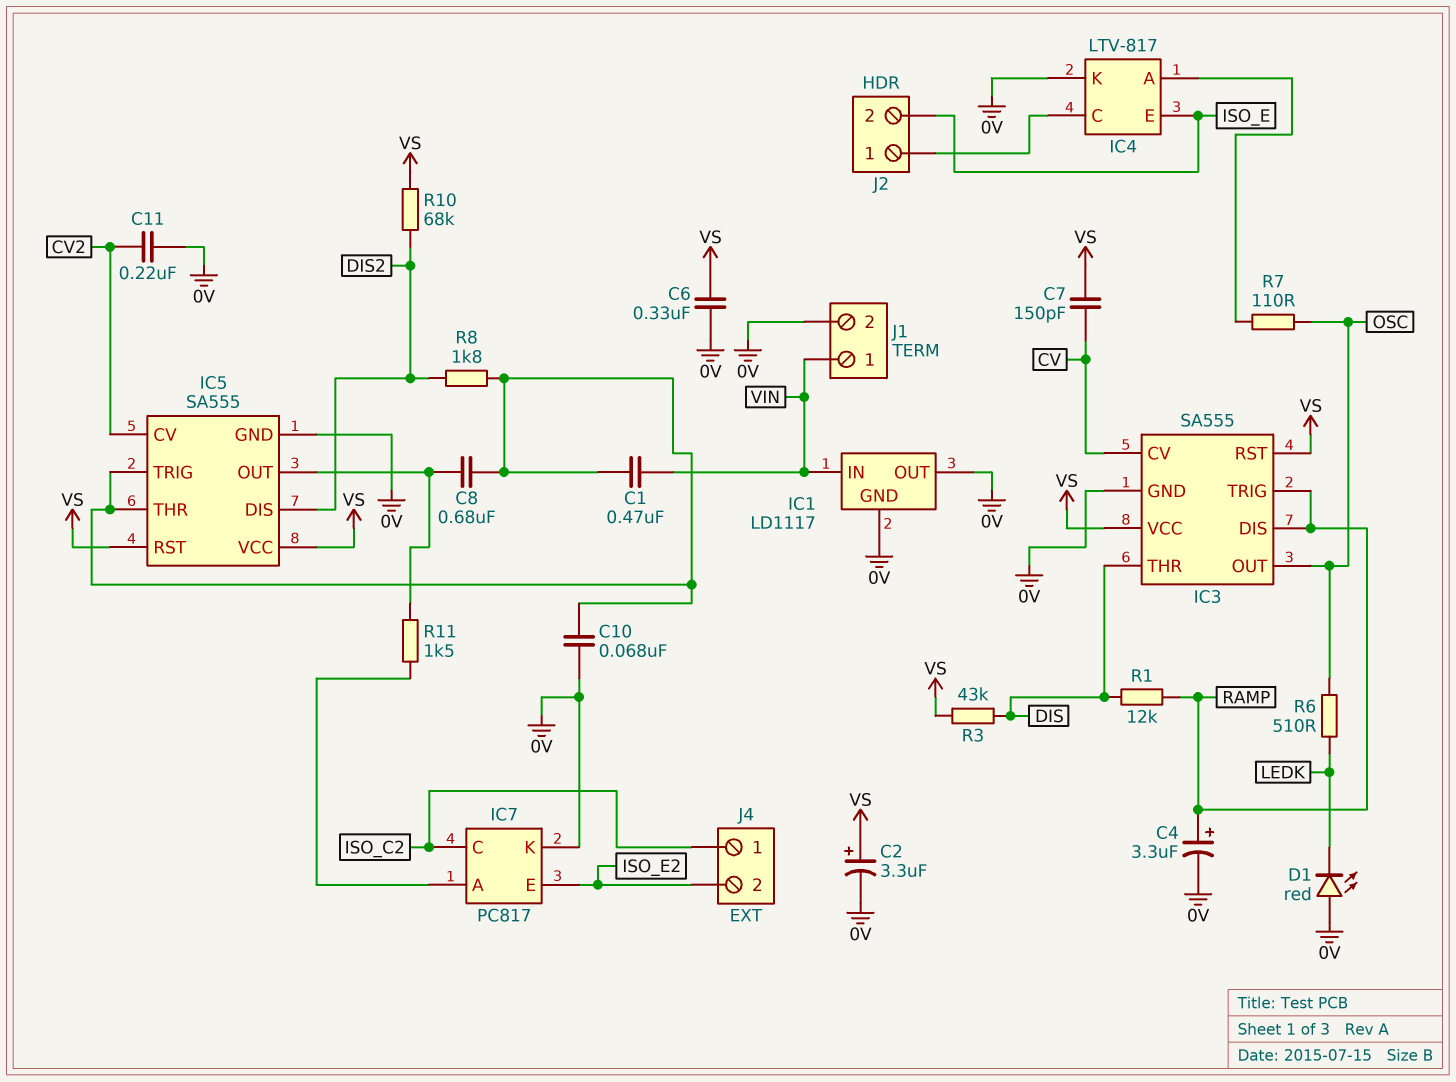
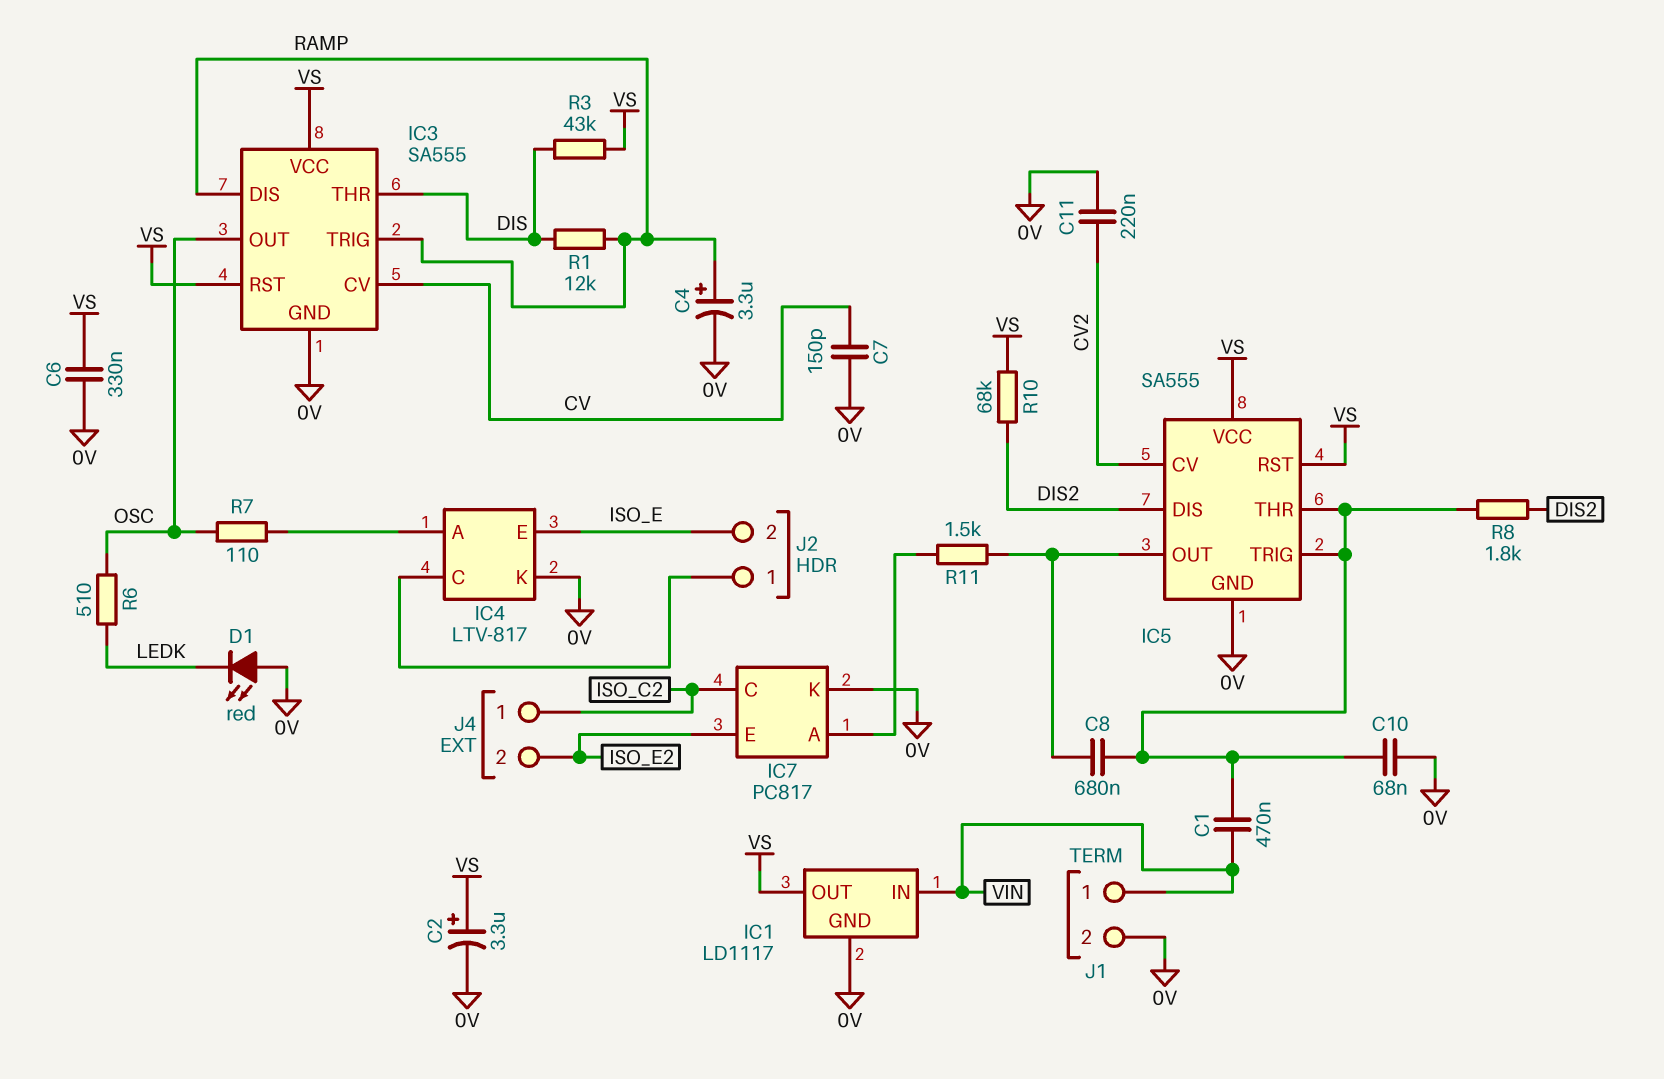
C7: 150pF (CV, VS) -> 150pF (0V, CV)
IC1 pin OUT: 0V -> VS

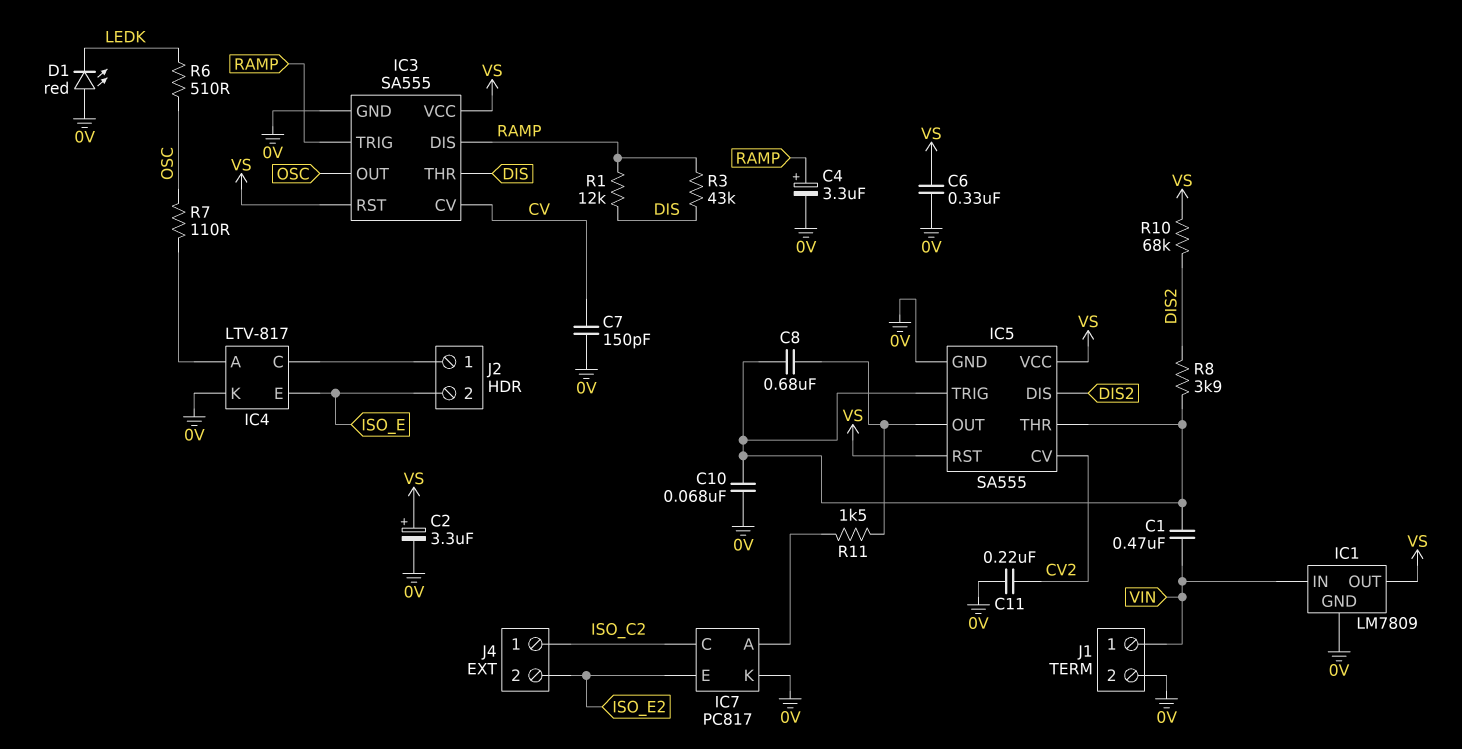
IC1: LD1117 -> LM7809
R3: 43k (DIS, VS) -> 43k (DIS, RAMP)
R8: 1.8k (DIS2, IC5/THR) -> 3.9k (DIS2, IC5/THR)

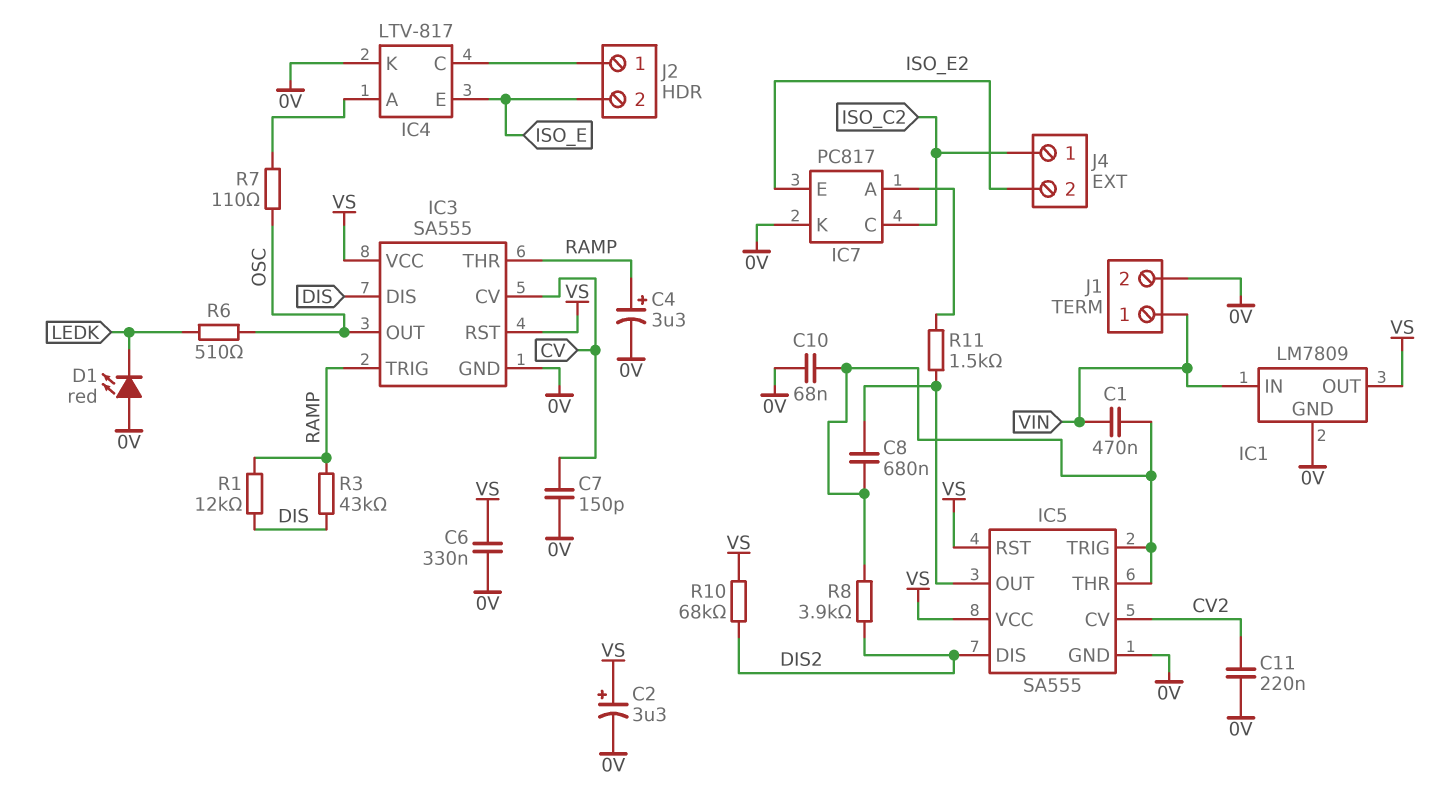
IC3 pin DIS: RAMP -> DIS
IC3 pin THR: DIS -> RAMP

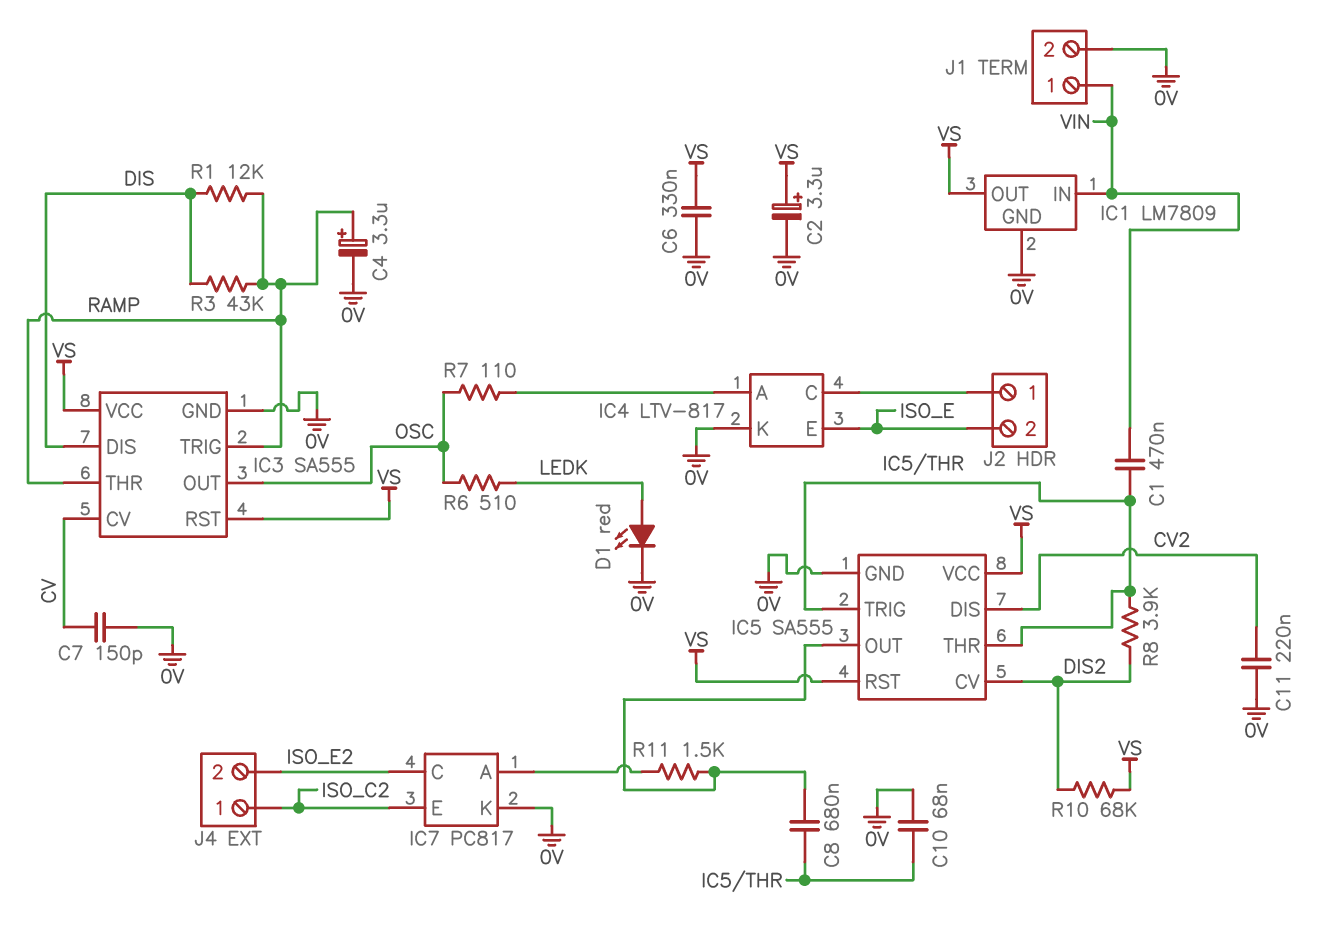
D1: LED red (A 0V, K LEDK) -> LED red (A LEDK, K 0V)
IC5 pin CV: CV2 -> DIS2
IC5 pin DIS: DIS2 -> CV2
IC7 pin C: ISO_C2 -> ISO_E2
IC7 pin E: ISO_E2 -> ISO_C2

